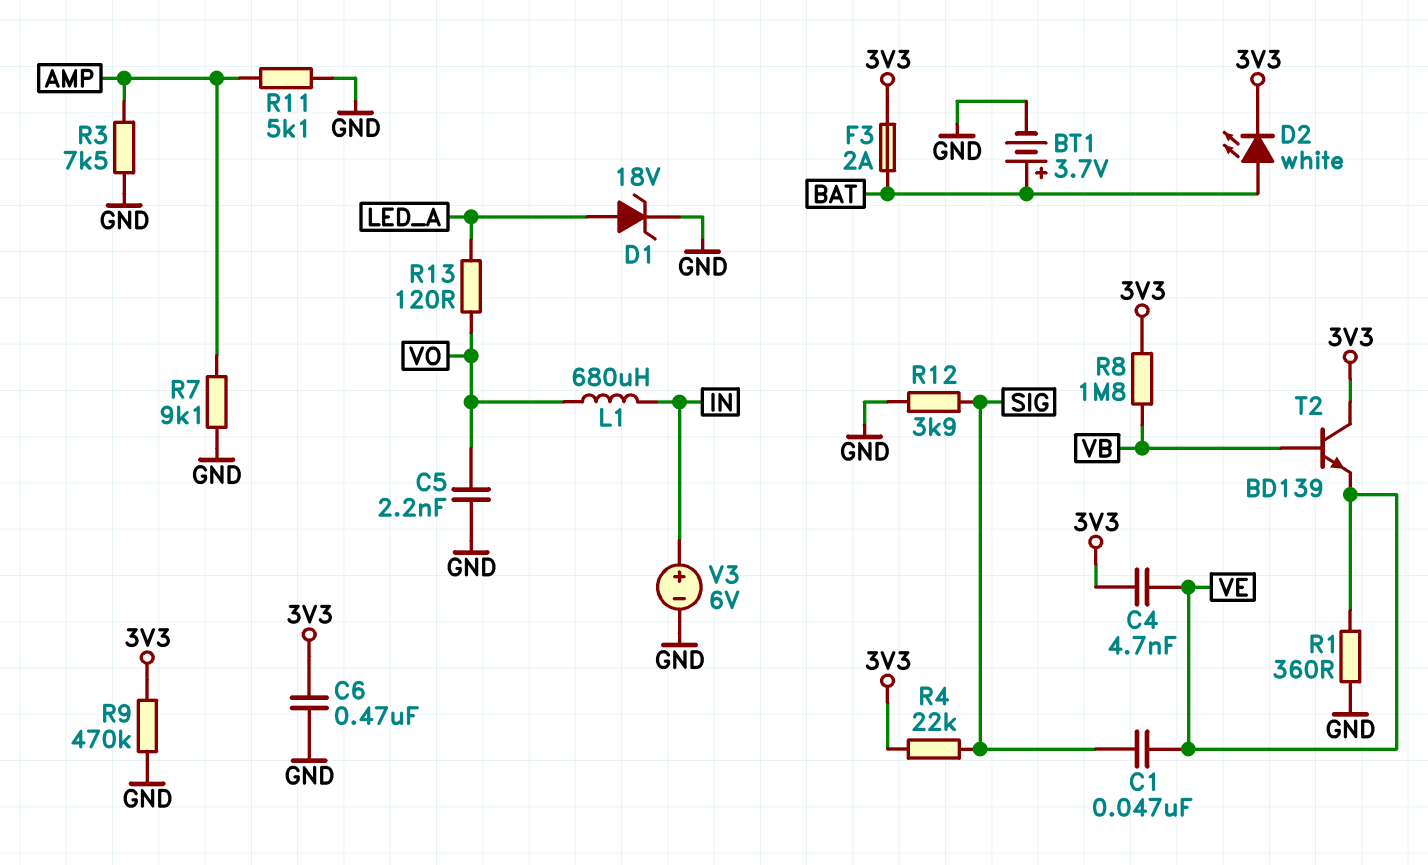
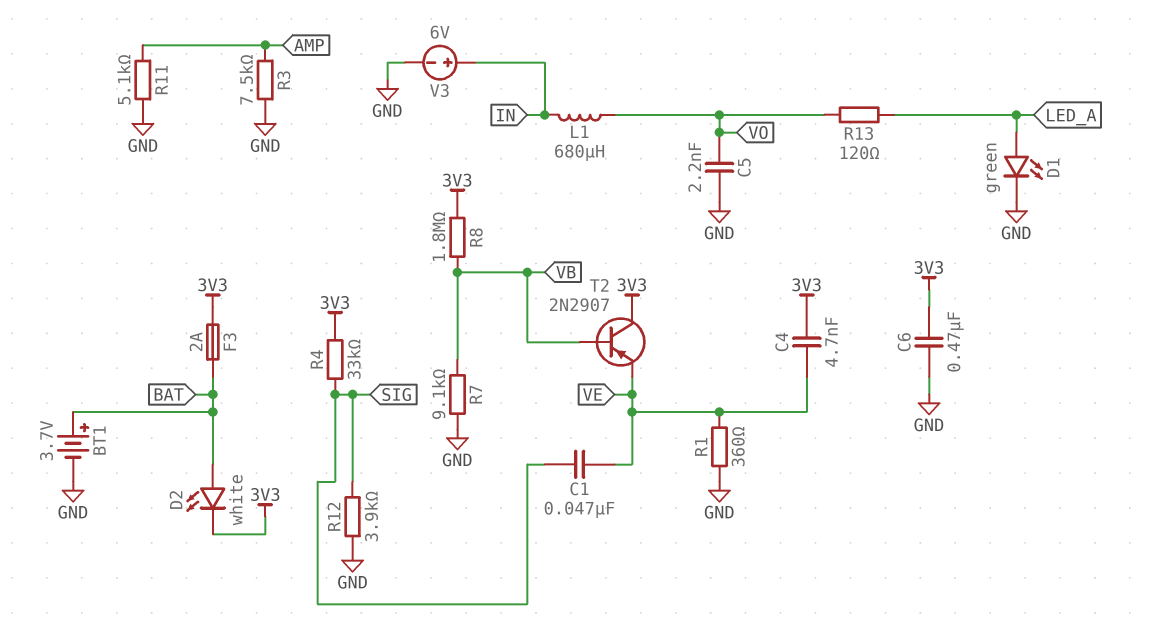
D1: zener 18V (A LED_A, K GND) -> LED green (A LED_A, K GND)
R4: 22k (3V3, SIG) -> 33k (3V3, SIG)
R7: 9.1k (AMP, GND) -> 9.1k (GND, VB)
R9: 470k (3V3, GND) -> none
T2: NPN BD139 (B VB, C 3V3, E VE) -> PNP 2N2907 (B VB, C 3V3, E VE)

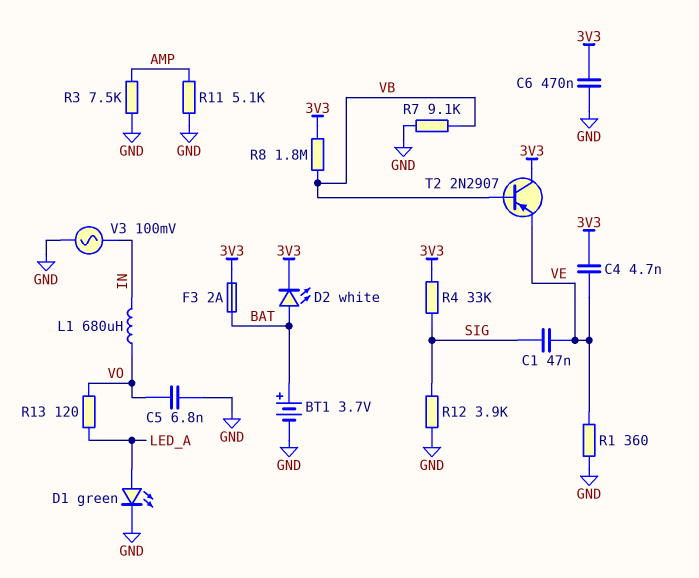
C5: 2.2nF (GND, VO) -> 6.8nF (GND, VO)
V3: 6V (plus IN, minus GND) -> AC 100mV (GND, IN)

